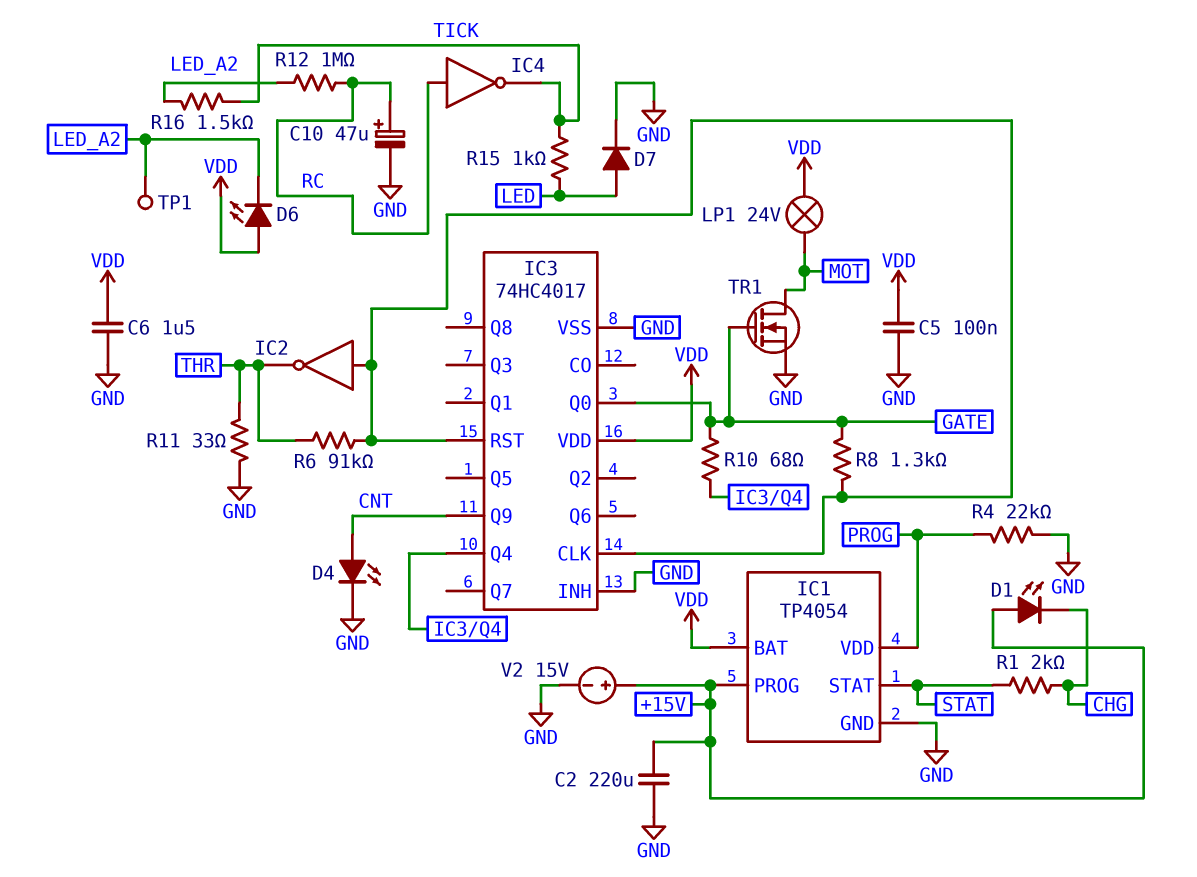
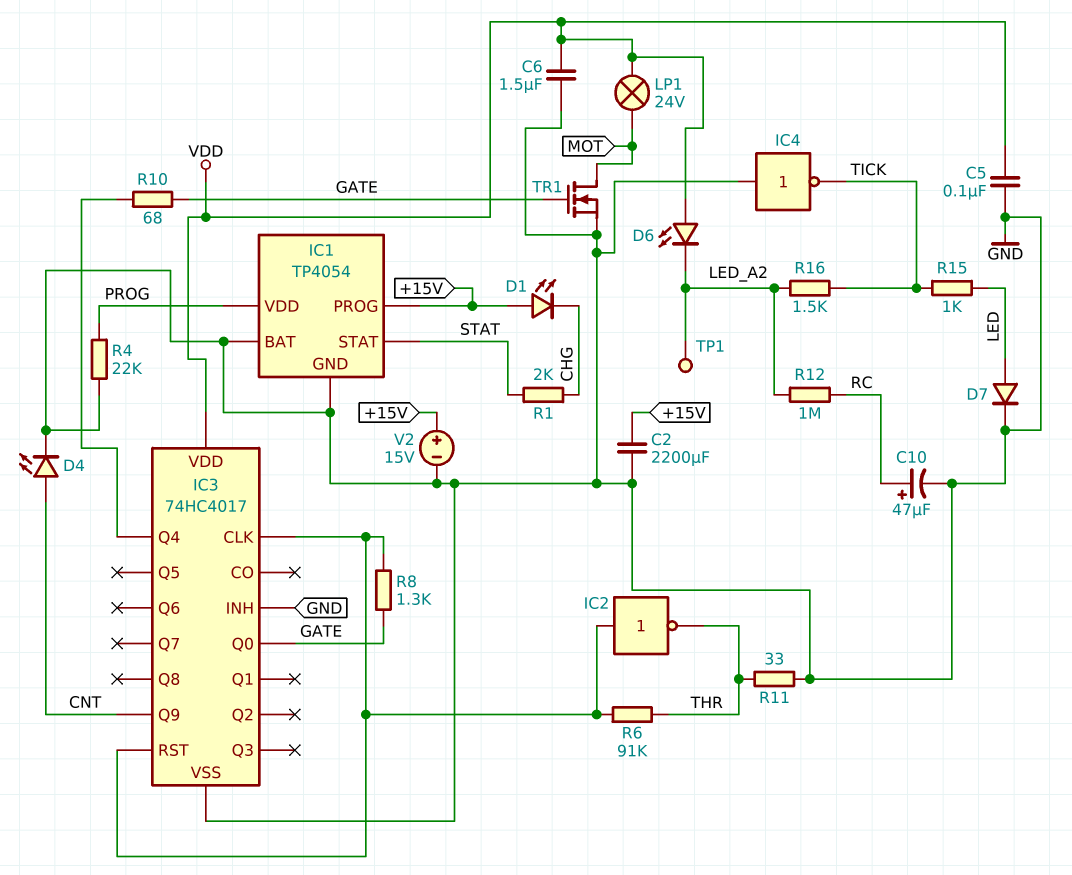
C2: 220uF (+15V, GND) -> 2200uF (+15V, GND)
IC1 pin BAT: VDD -> GND
IC4: NOT (in RC, out TICK) -> NOT (in GND, out TICK)

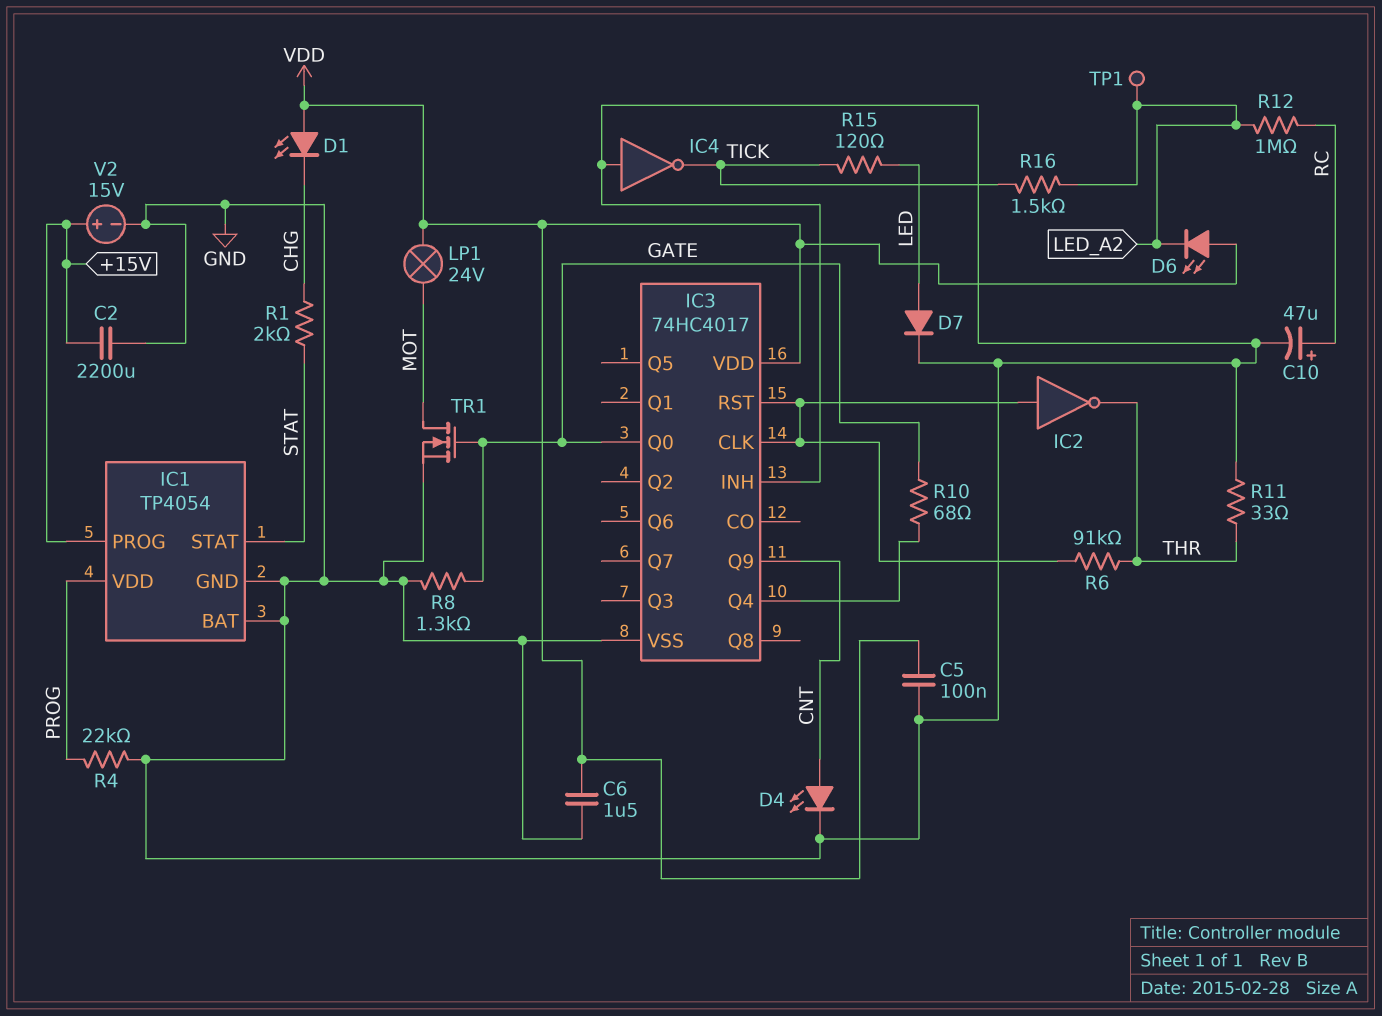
D1: LED (A +15V, K CHG) -> LED (A VDD, K CHG)
R8: 1.3k (GATE, IC3/CLK) -> 1.3k (GATE, GND)
R15: 1k (LED, TICK) -> 120 (LED, TICK)

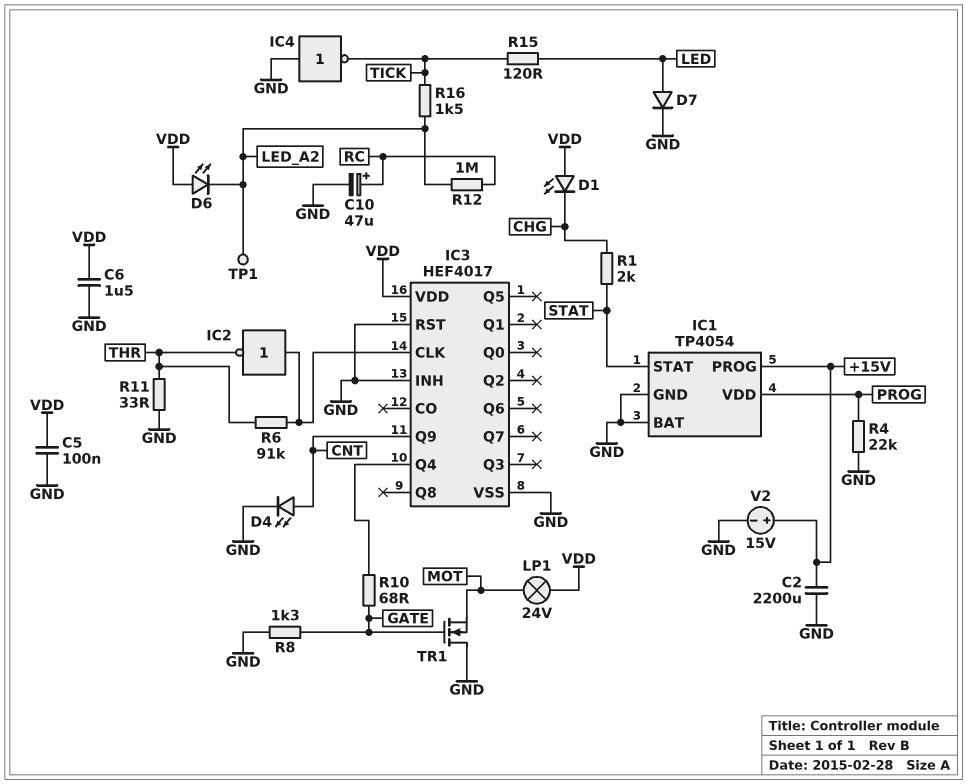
IC3: 74HC4017 -> HEF4017
IC3 pin Q0: GATE -> none
IC3 pin RST: IC3/CLK -> GND
TR1: NMOS (G GATE, D MOT, S GND) -> NMOS (G GATE, D GND, S MOT)

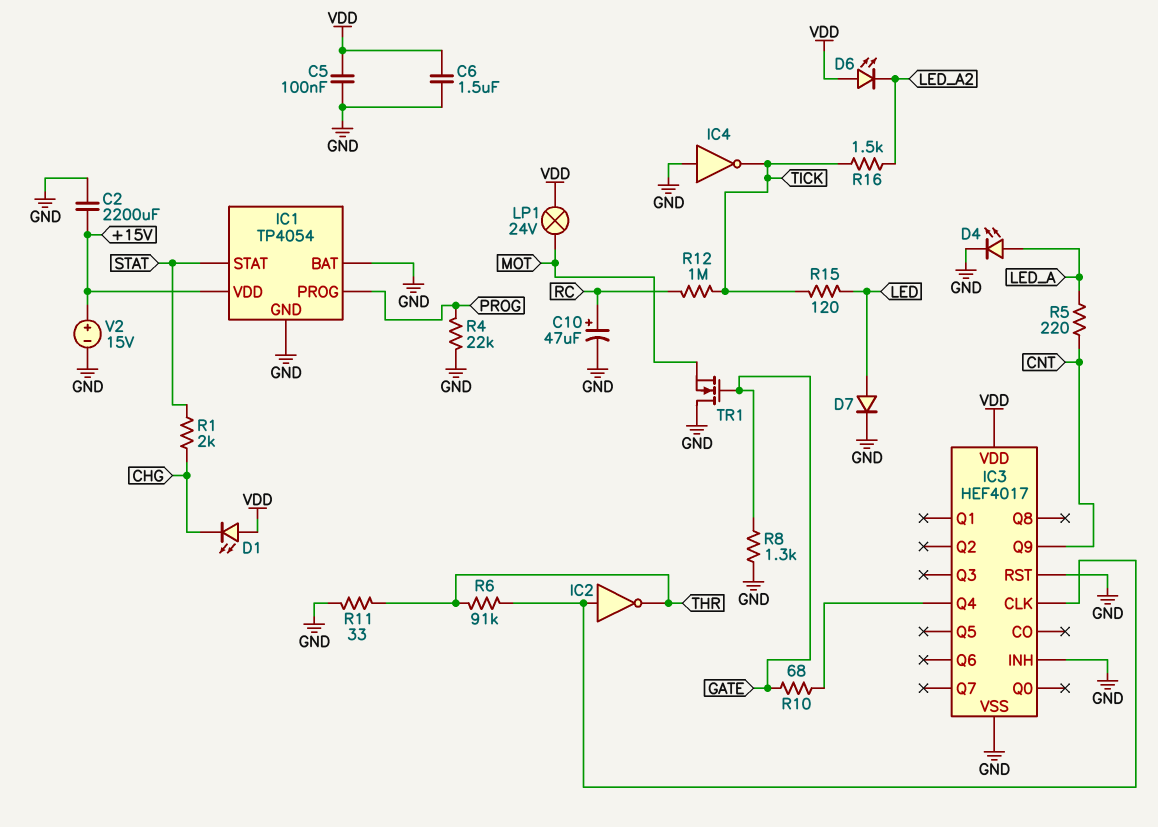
D4: LED (A CNT, K GND) -> LED (A LED_A, K GND)
IC1 pin PROG: +15V -> PROG
IC1 pin VDD: PROG -> +15V
R5: none -> 220 (CNT, LED_A)
R12: 1M (LED_A2, RC) -> 1M (RC, TICK)
TP1: test point (LED_A2) -> none

